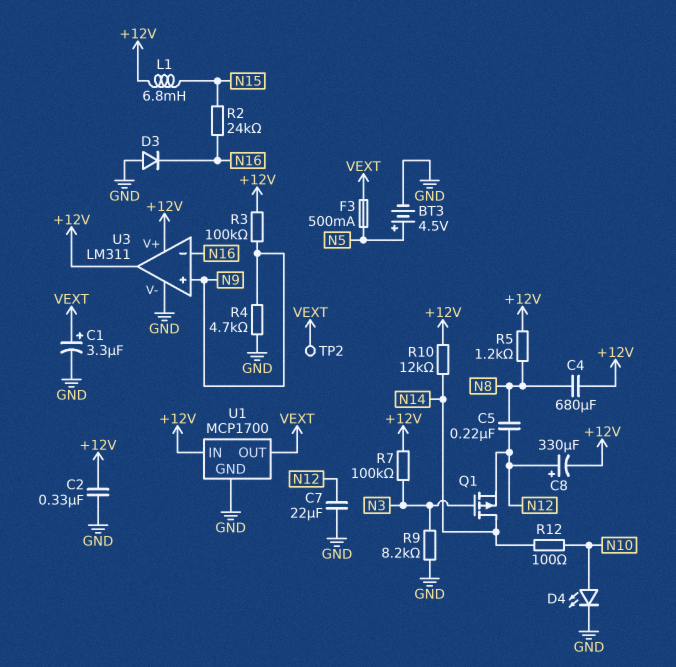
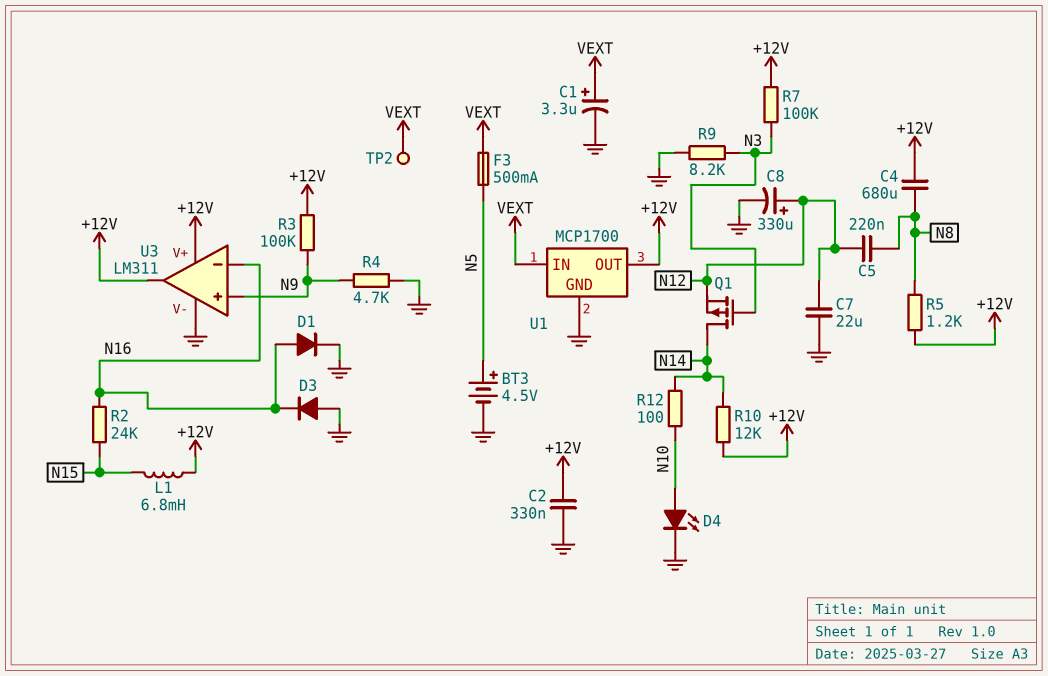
C8: 330uF (plus N12, minus +12V) -> 330uF (plus N12, minus GND)
D1: none -> diode (A N16, K GND)
U1 pin IN: +12V -> VEXT
U1 pin OUT: VEXT -> +12V

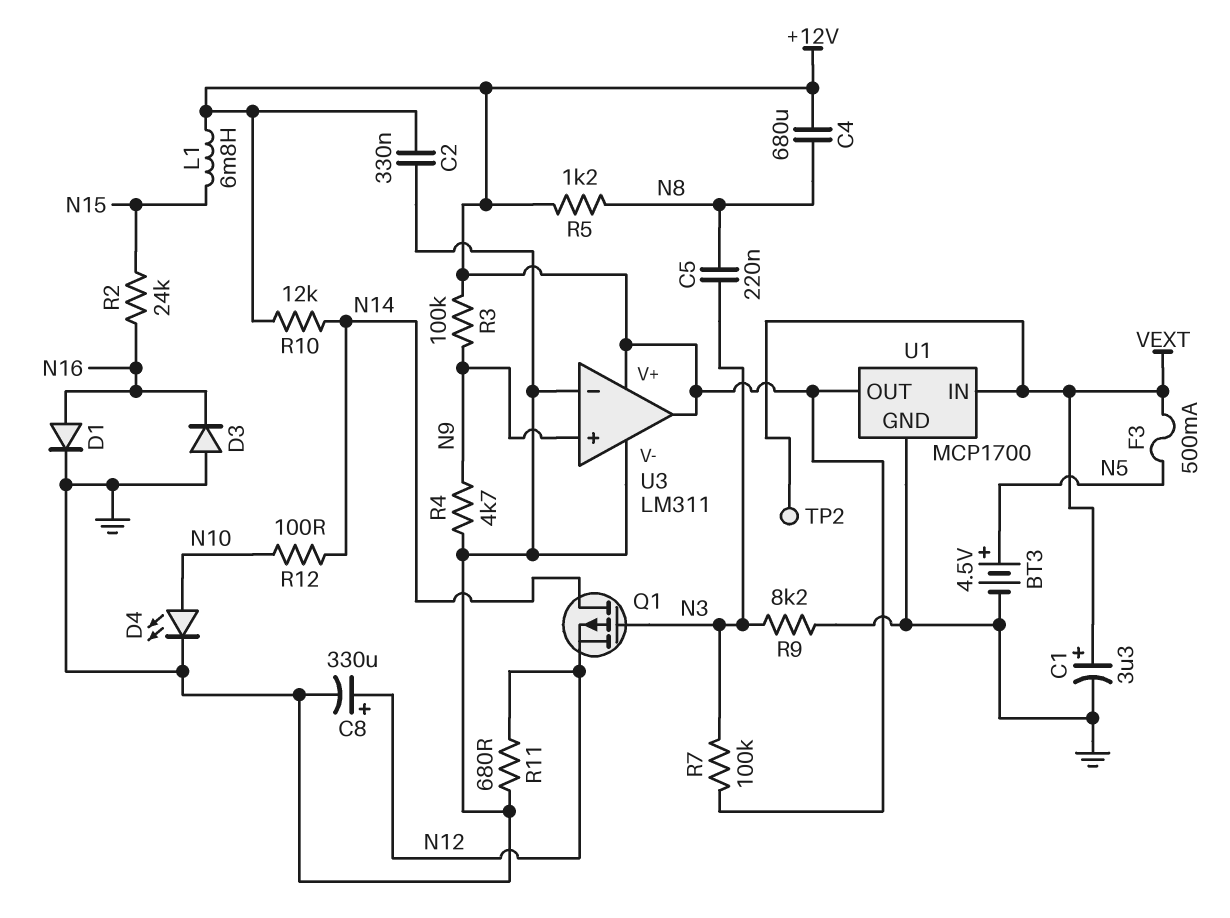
C5: 220nF (N8, N12) -> 220nF (N3, N8)
C7: 22uF (GND, N12) -> none
R11: none -> 680 (GND, N12)
U3 pin in-: N16 -> GND

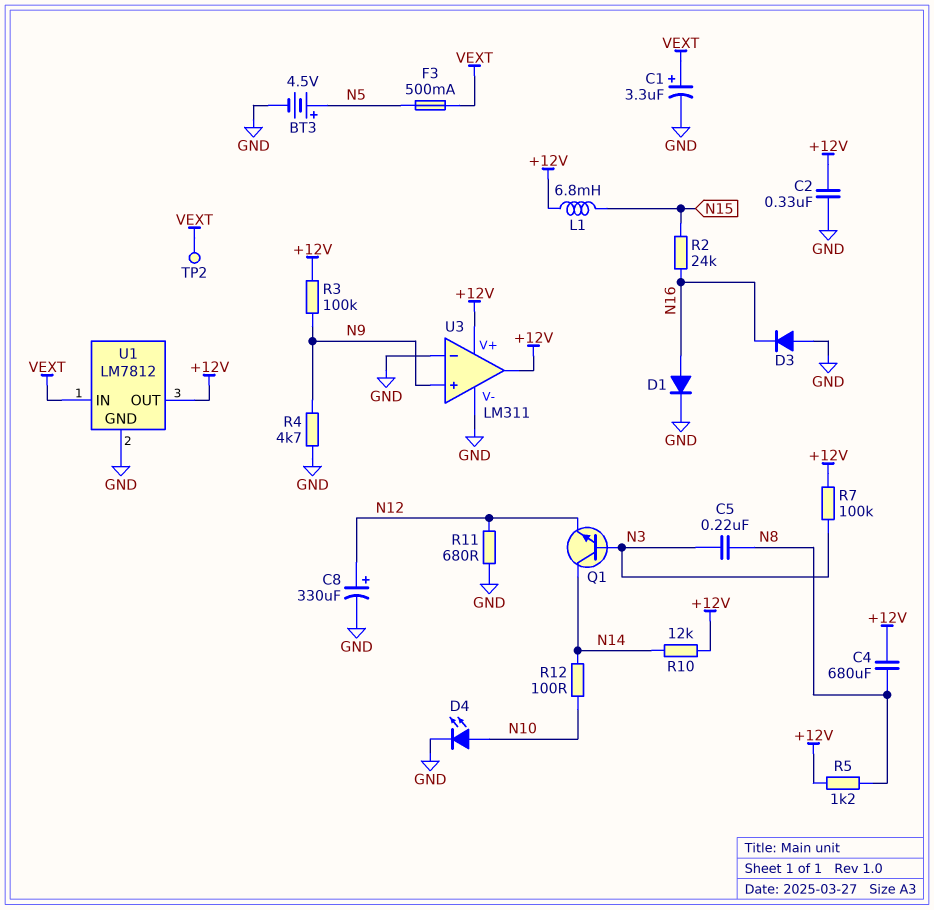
Q1: PMOS (G N3, D N14, S N12) -> NPN (B N3, C N14, E N12)
R9: 8.2k (GND, N3) -> none
U1: MCP1700 -> LM7812

